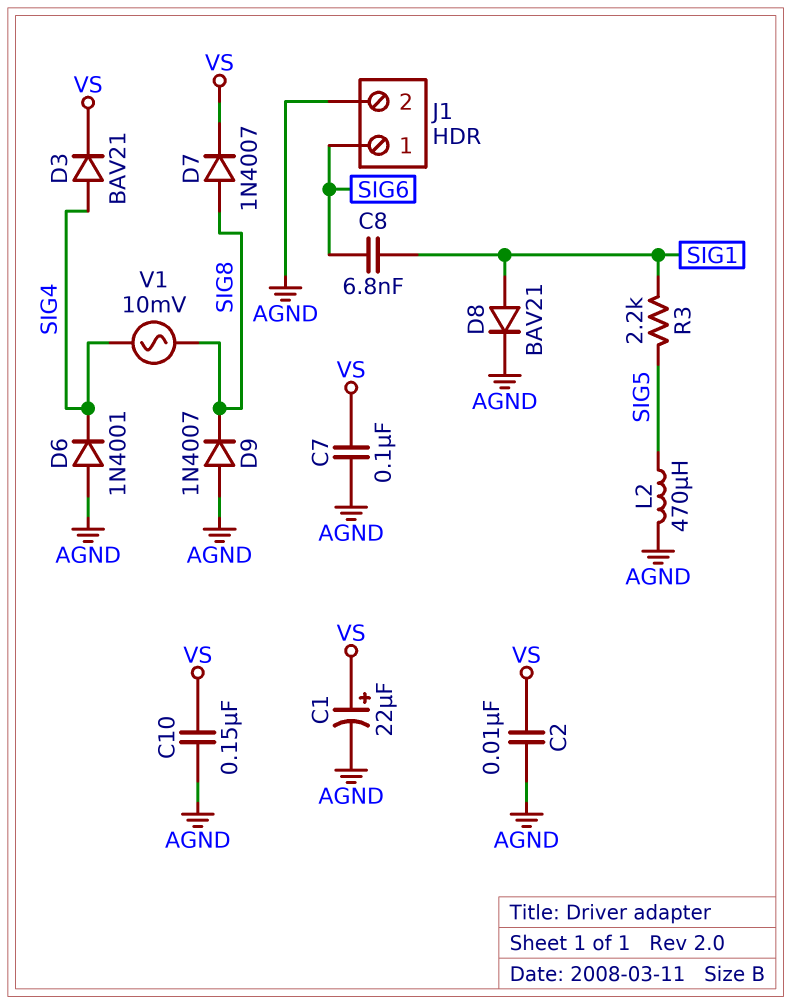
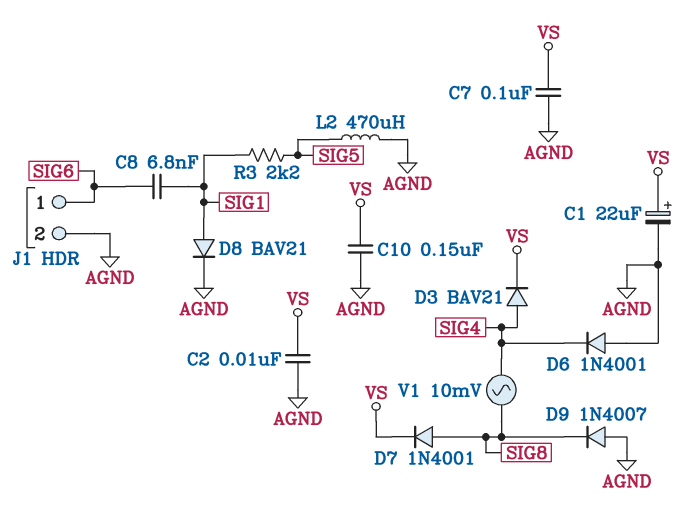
D7: diode 1N4007 (A SIG8, K VS) -> diode 1N4001 (A SIG8, K VS)

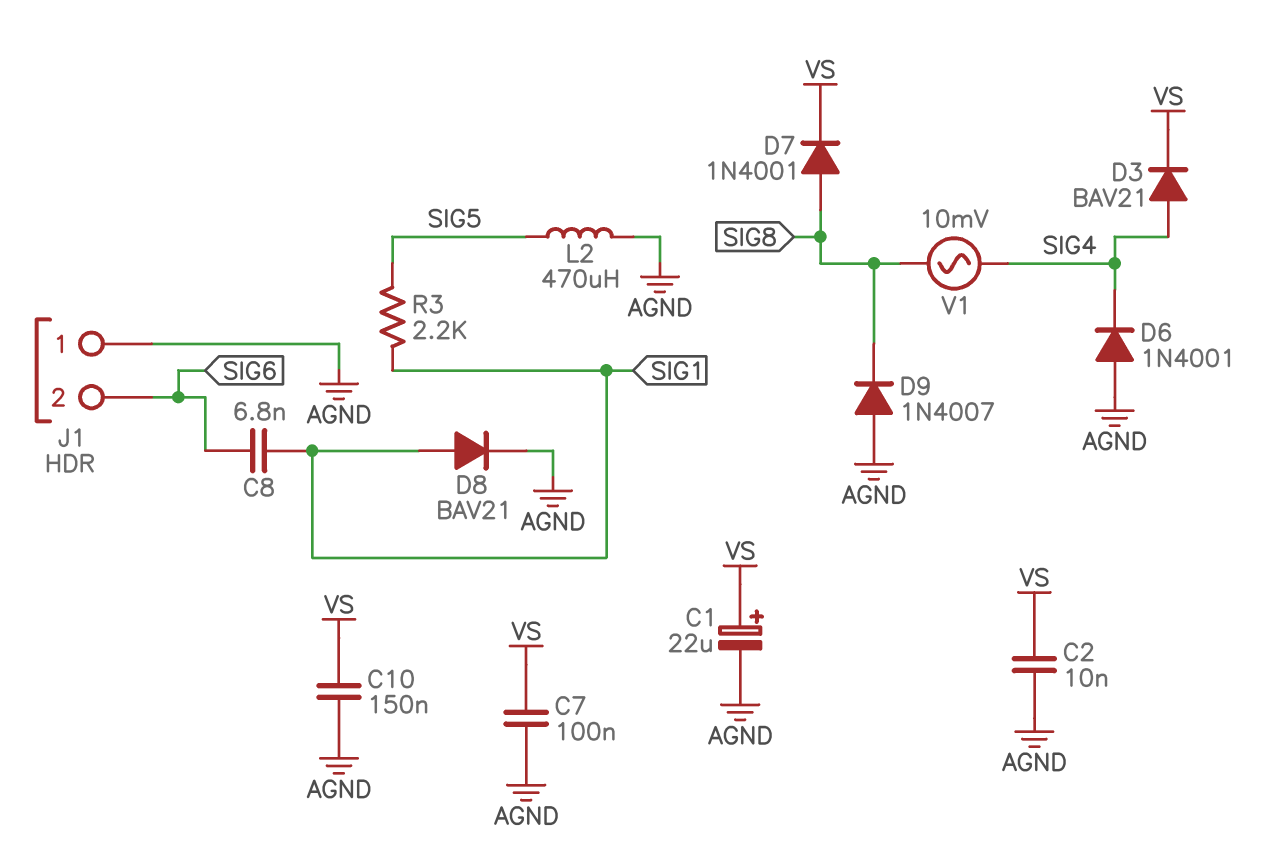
J1 pin 1: SIG6 -> AGND
J1 pin 2: AGND -> SIG6

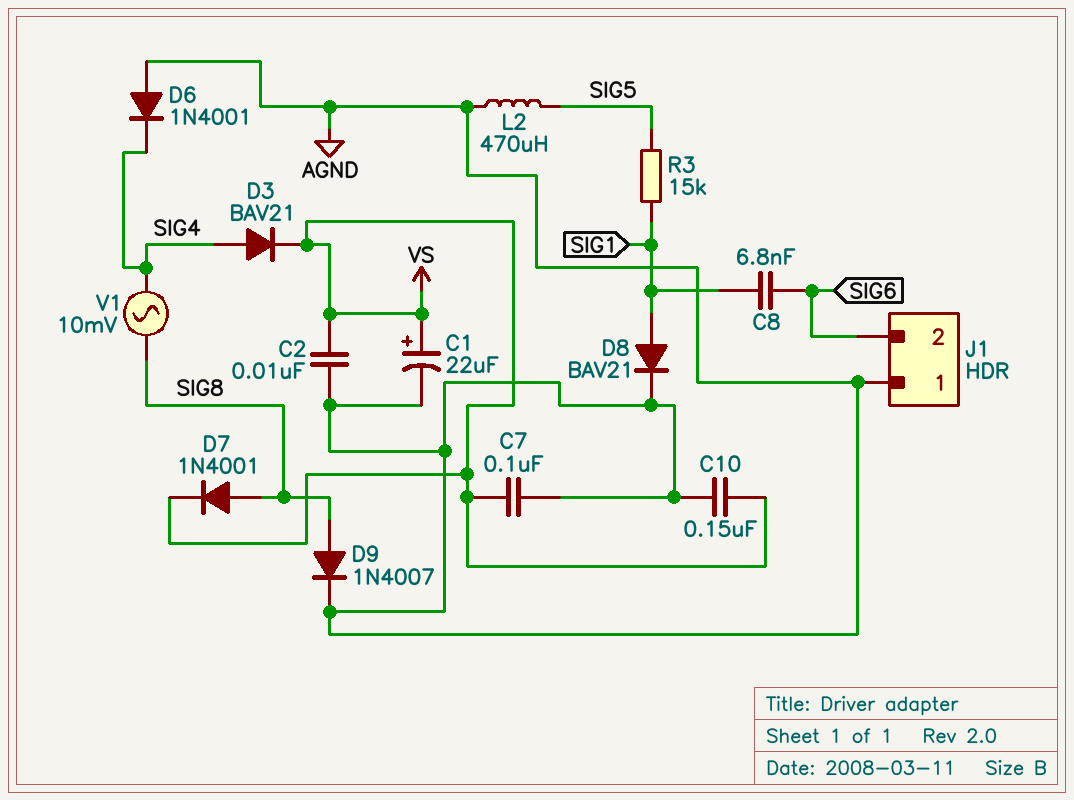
D9: diode 1N4007 (A AGND, K SIG8) -> diode 1N4007 (A SIG8, K AGND)
R3: 2.2k (SIG1, SIG5) -> 15k (SIG1, SIG5)

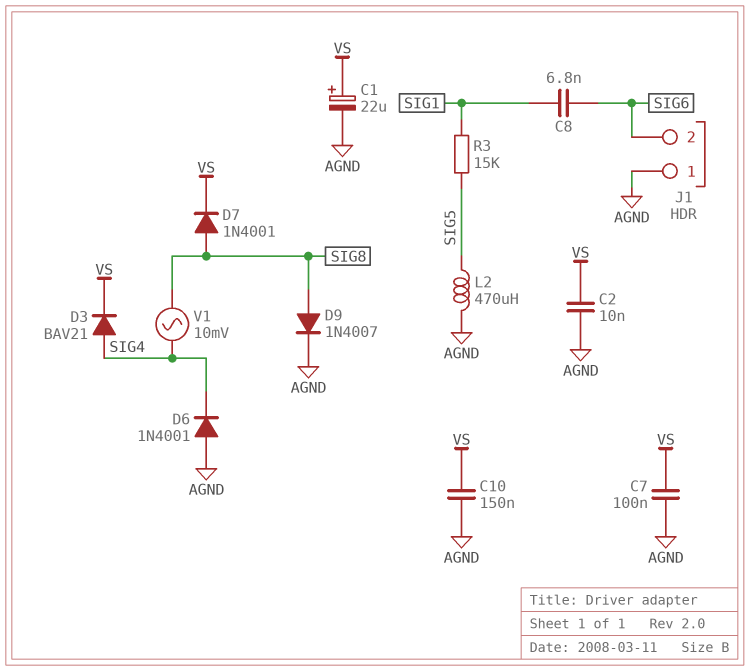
D8: diode BAV21 (A SIG1, K AGND) -> none

